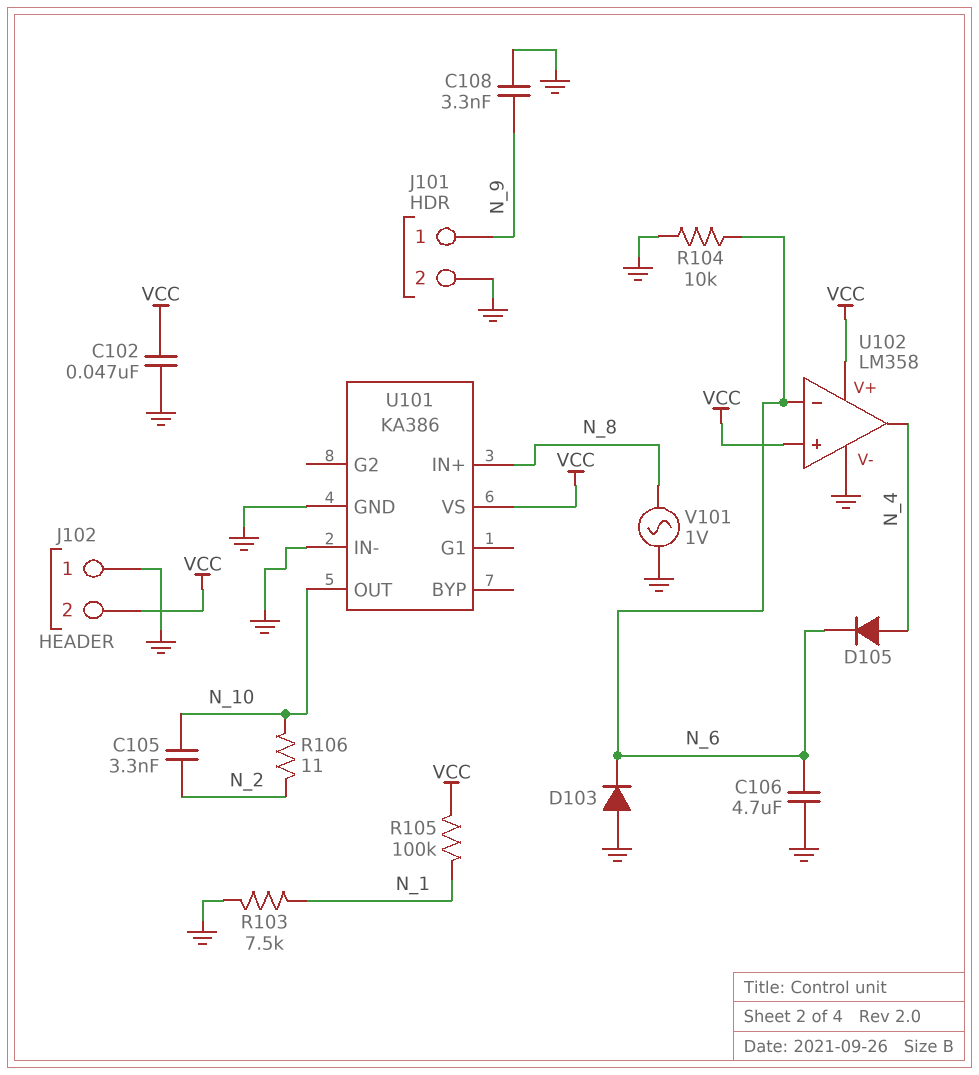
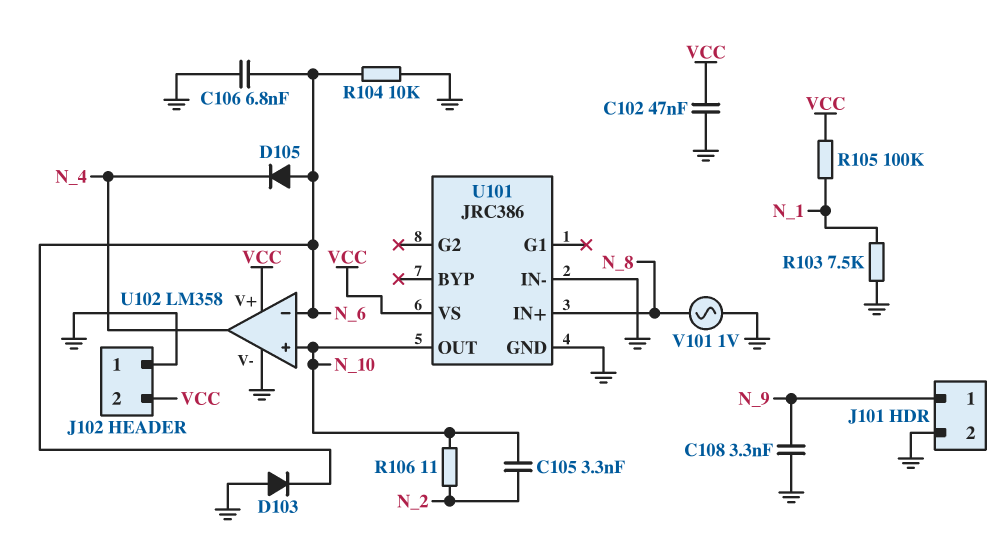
C106: 4.7uF (GND, N_6) -> 6.8nF (GND, N_6)
D105: diode (A N_4, K N_6) -> diode (A N_6, K N_4)
U101: KA386 -> JRC386
U102 pin in+: VCC -> N_10

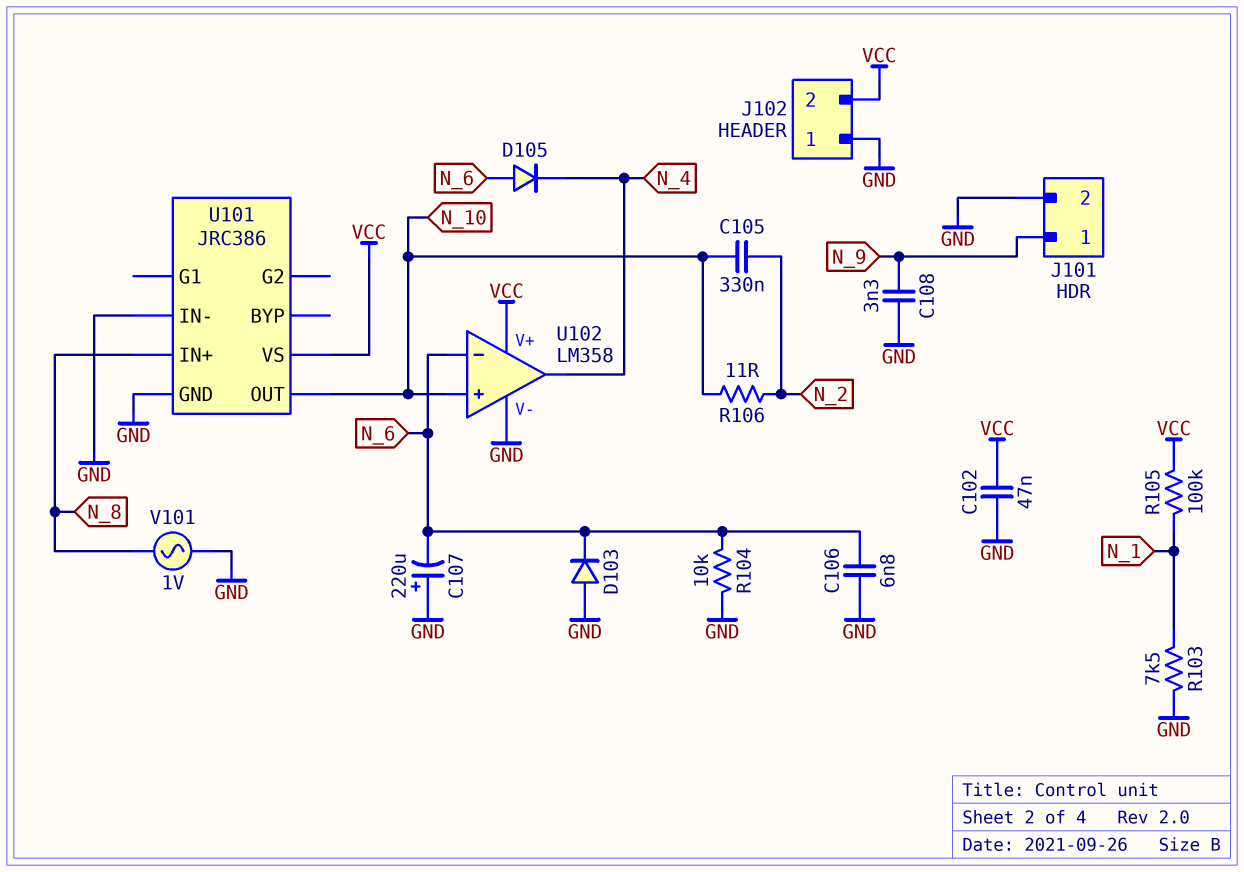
C105: 3.3nF (N_2, N_10) -> 330nF (N_2, N_10)
C107: none -> 220uF (plus GND, minus N_6)

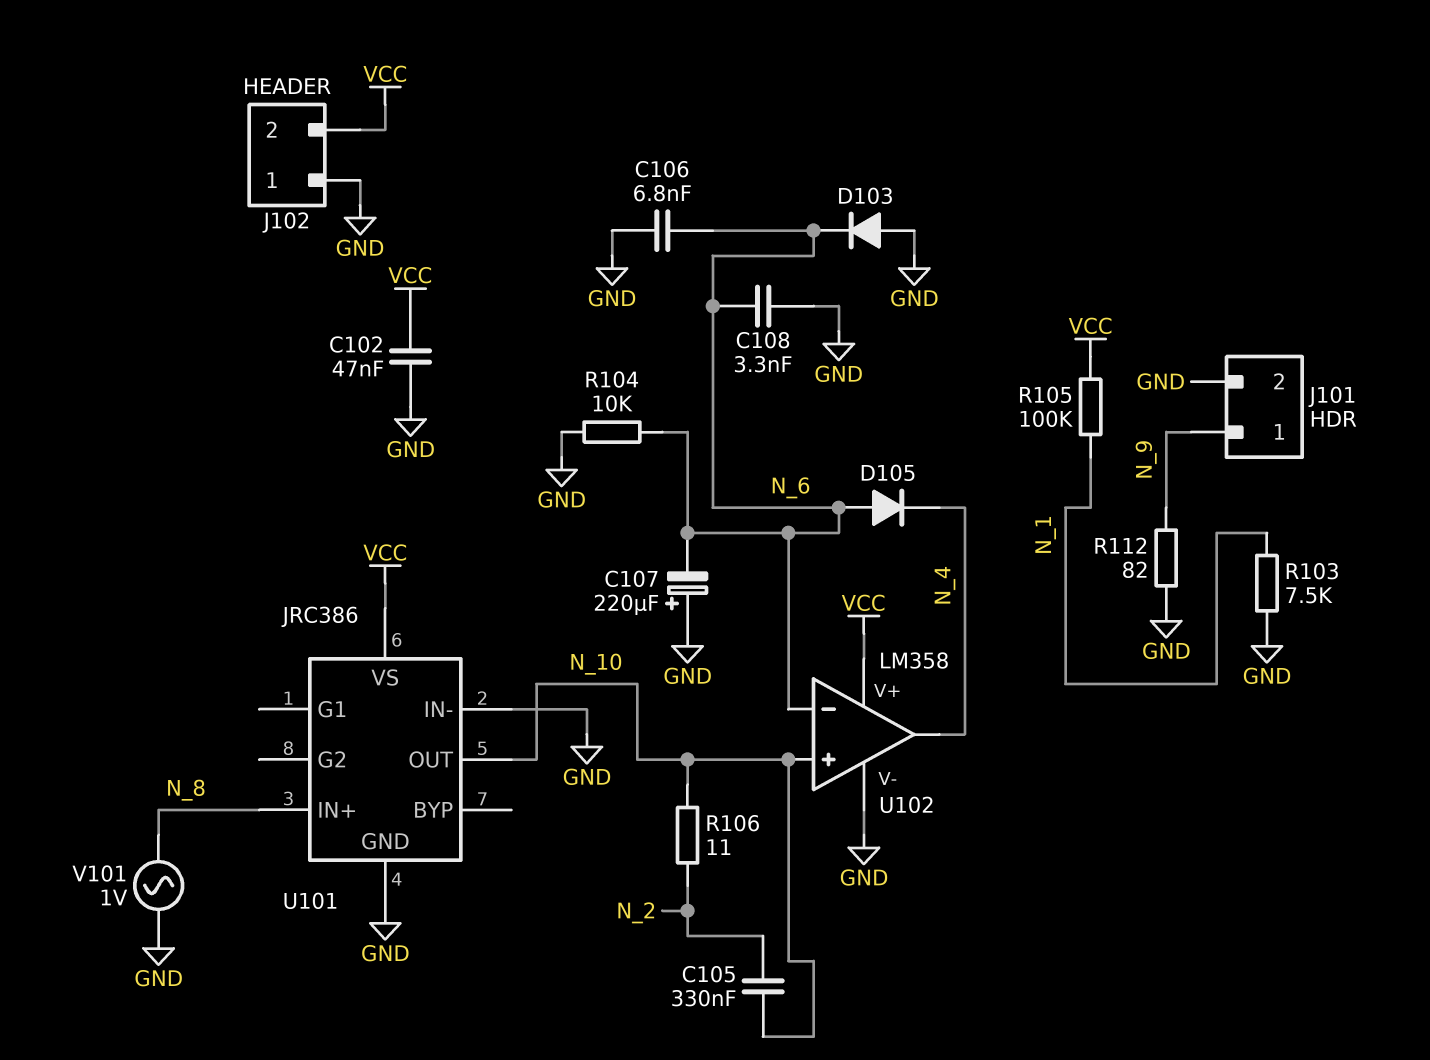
C108: 3.3nF (GND, N_9) -> 3.3nF (GND, N_6)
R112: none -> 82 (GND, N_9)

